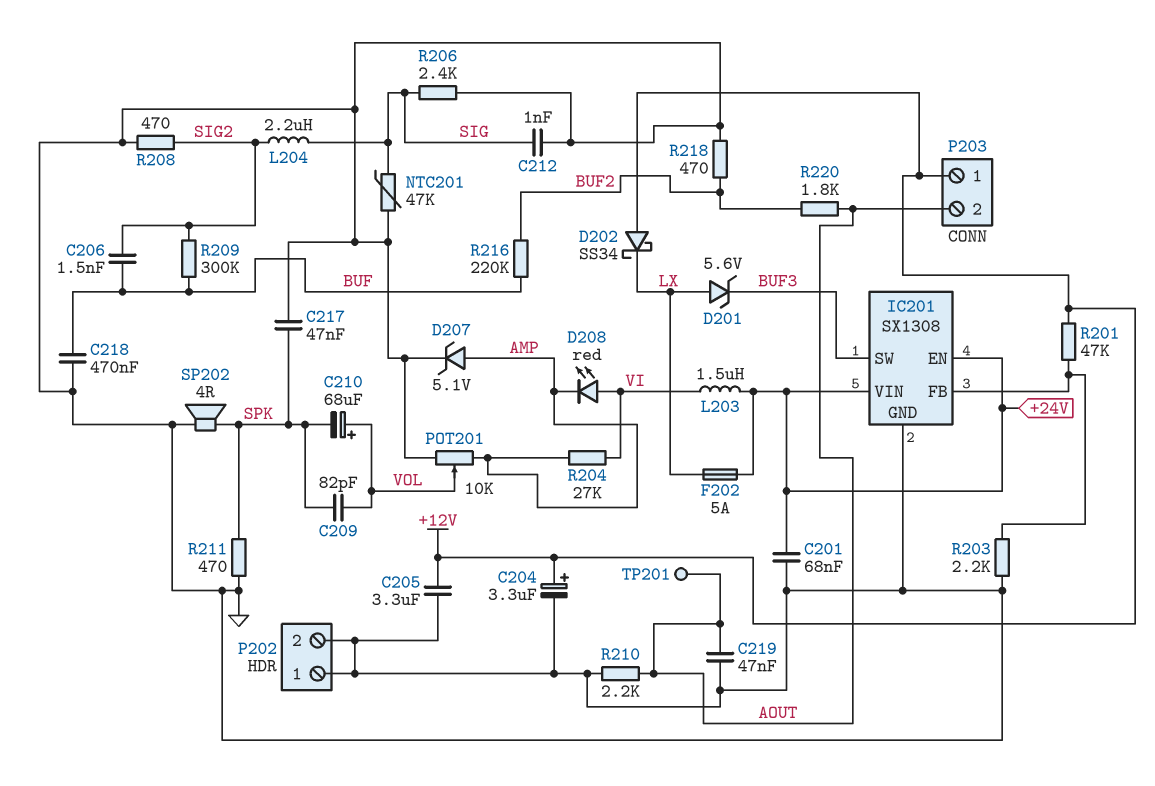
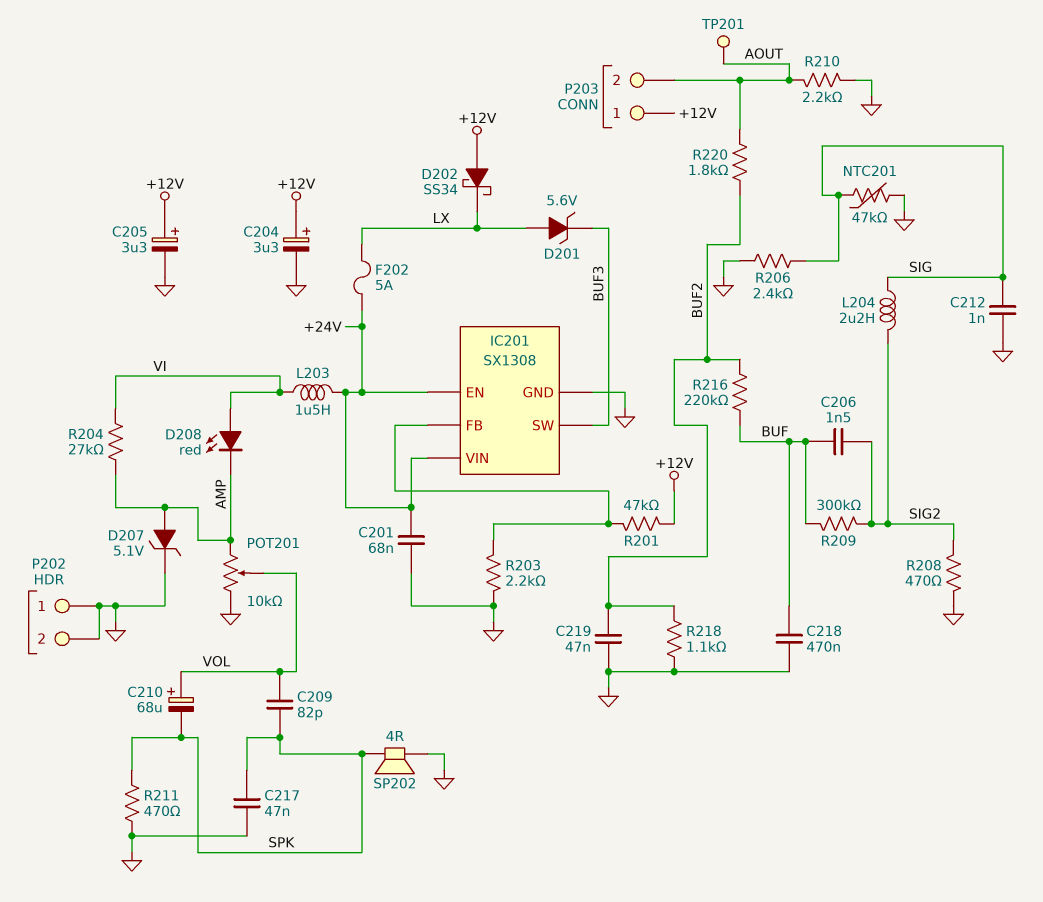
C205: 3.3uF (+12V, GND) -> 3.3uF (plus +12V, minus GND)
C219: 47nF (AOUT, GND) -> 47nF (BUF2, GND)
R218: 470 (BUF2, GND) -> 1.1k (BUF2, GND)

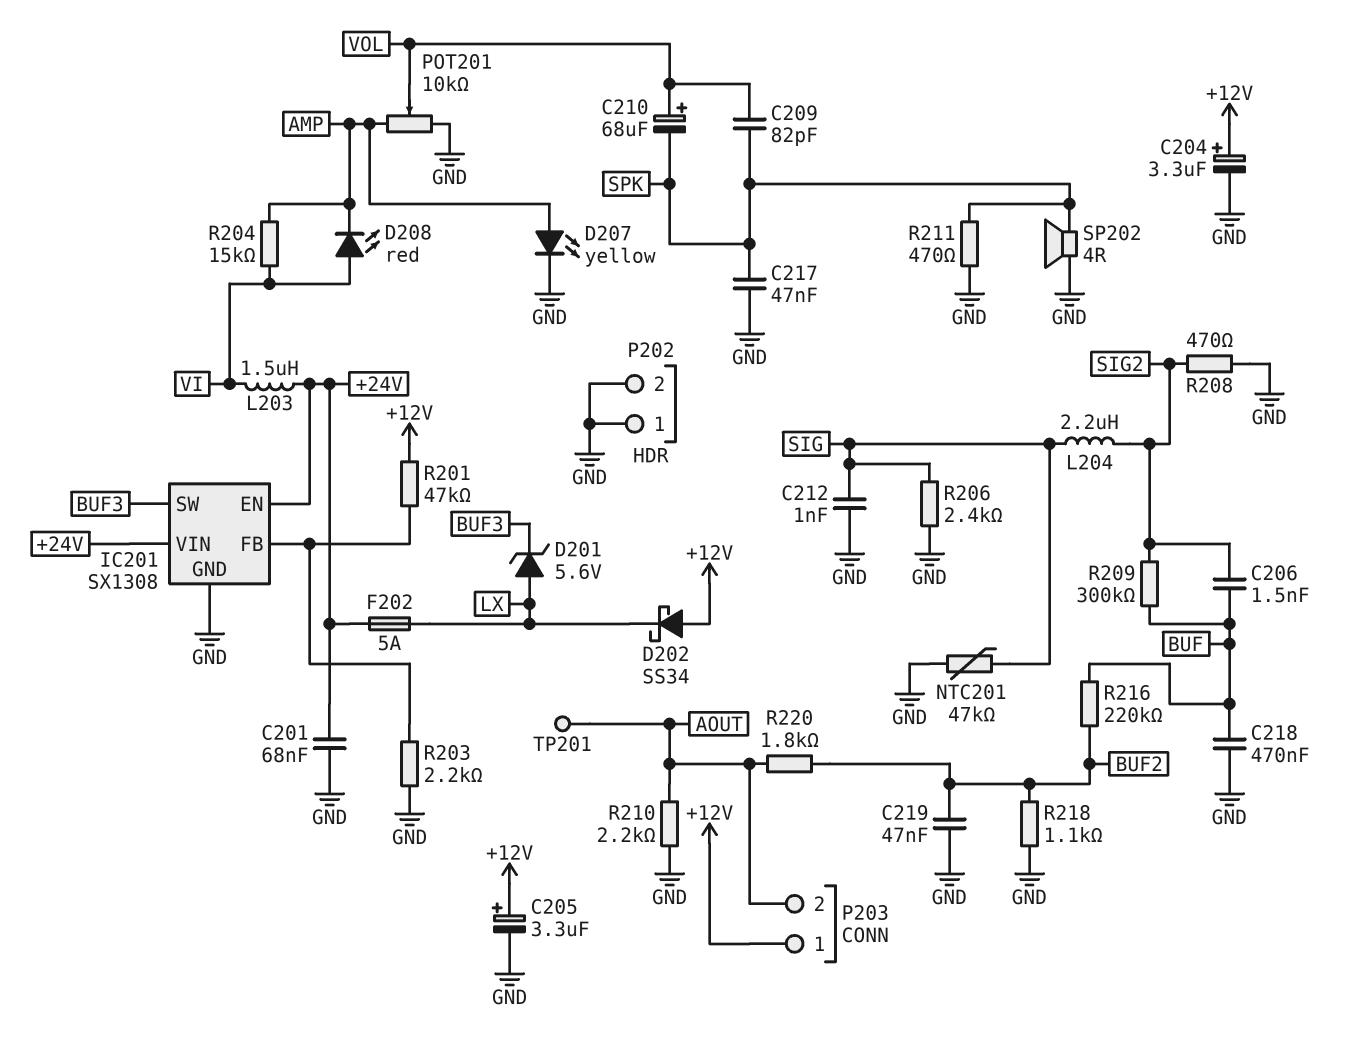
D207: zener 5.1V (A AMP, K GND) -> LED yellow (A AMP, K GND)
R204: 27k (AMP, VI) -> 15k (AMP, VI)

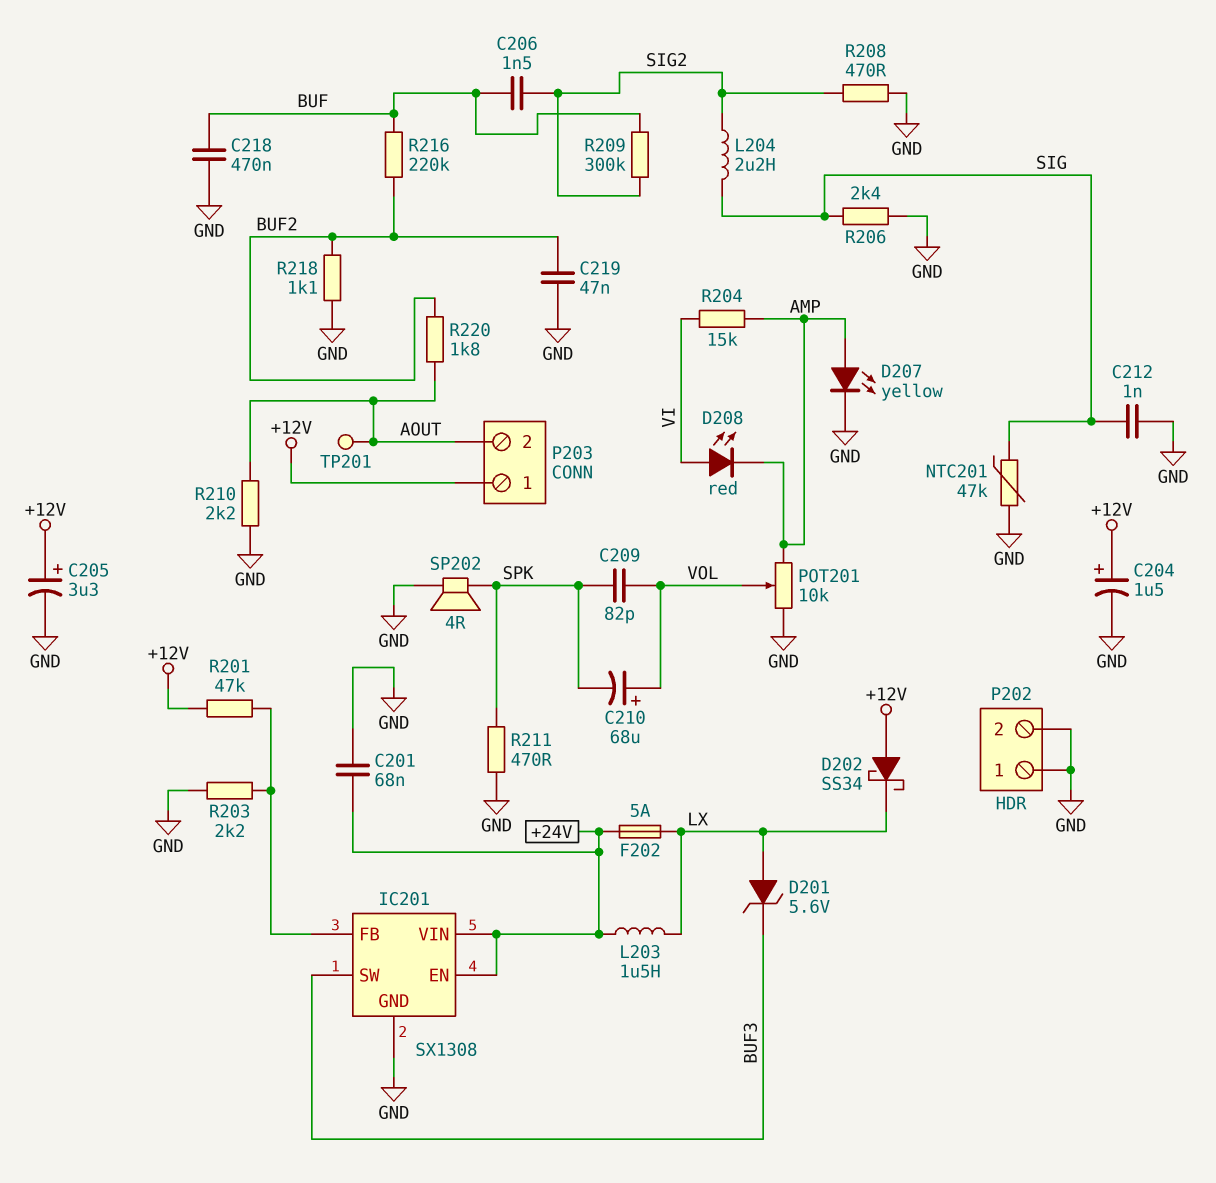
C204: 3.3uF (plus +12V, minus GND) -> 1.5uF (plus +12V, minus GND)
C217: 47nF (GND, SPK) -> none
L203: 1.5uH (+24V, VI) -> 1.5uH (+24V, LX)

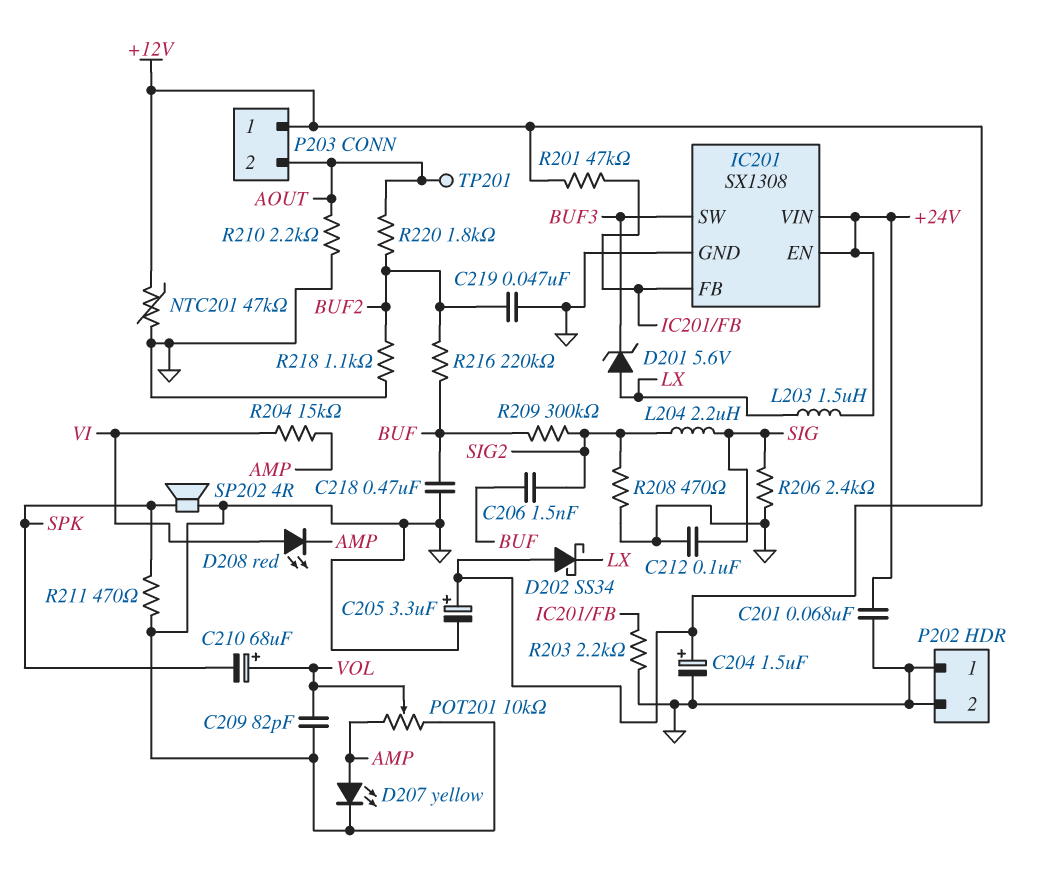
C209: 82pF (SPK, VOL) -> 82pF (GND, VOL)
C212: 1nF (GND, SIG) -> 100nF (GND, SIG)
F202: 5A (+24V, LX) -> none
NTC201: 47k (GND, SIG) -> 47k (+12V, GND)

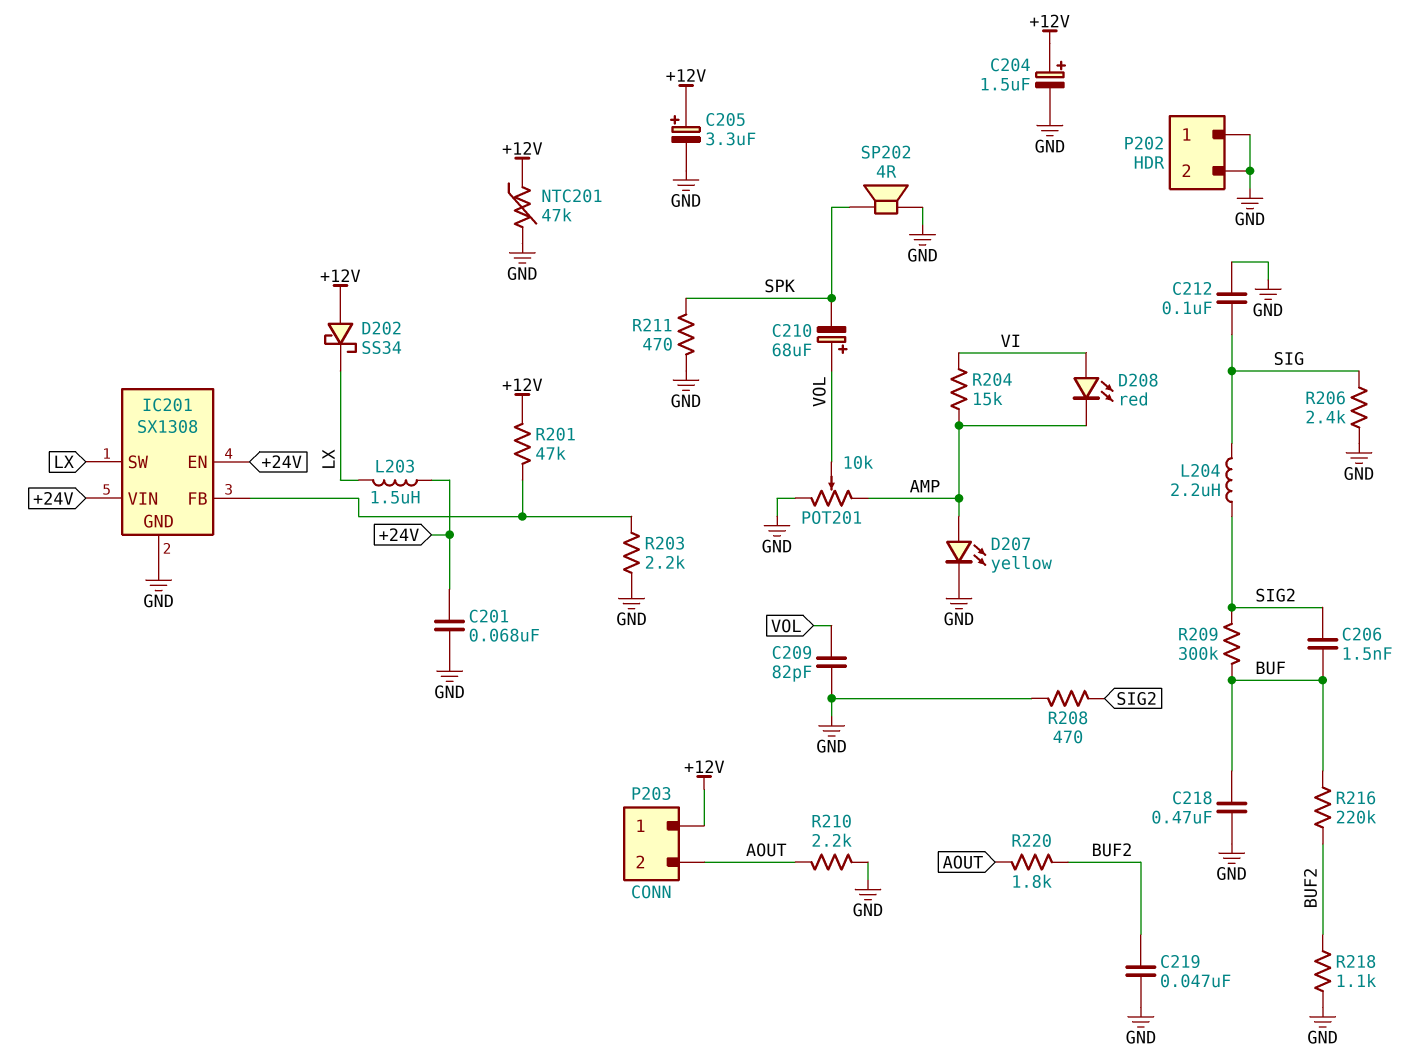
D201: zener 5.6V (A LX, K BUF3) -> none
IC201 pin SW: BUF3 -> LX
TP201: test point (AOUT) -> none

